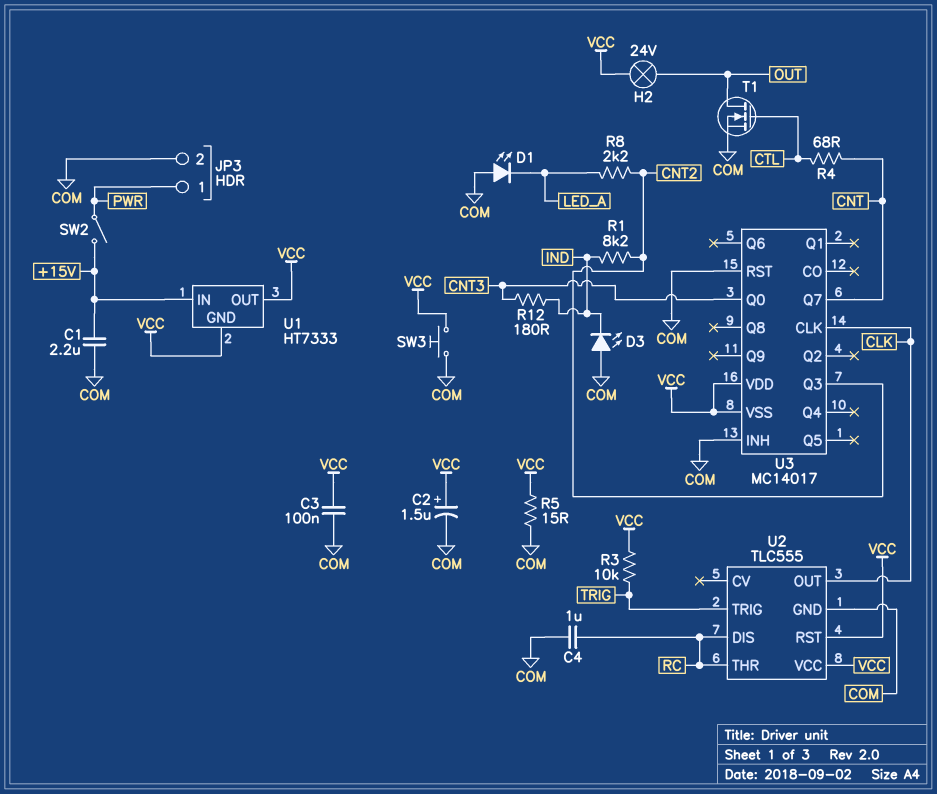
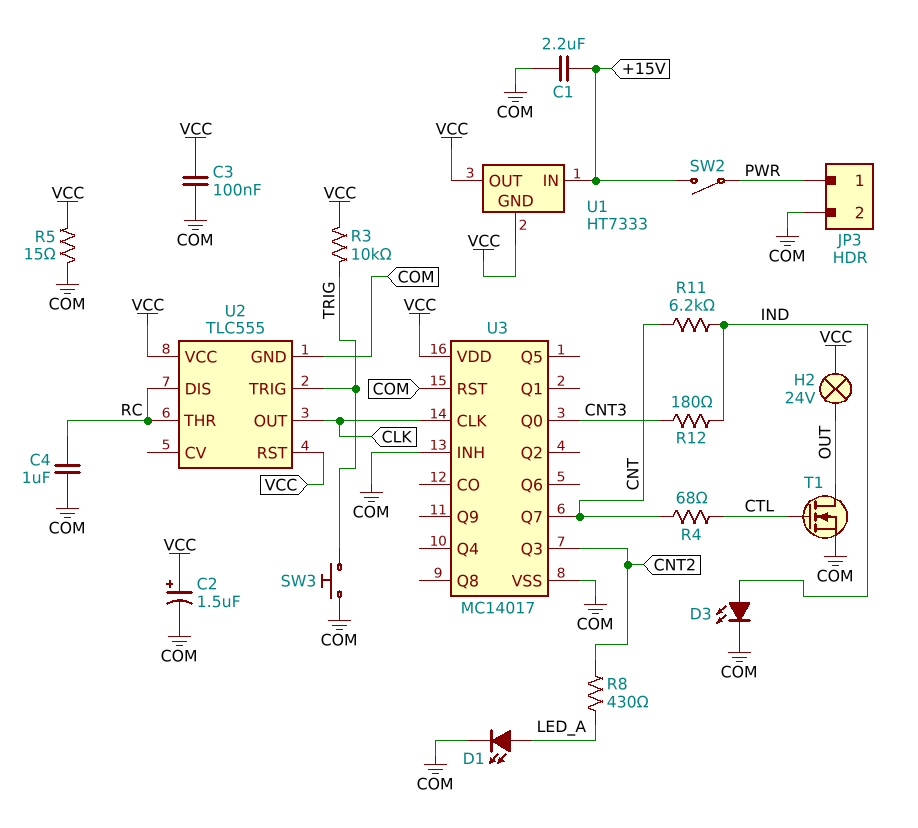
D1: LED (A COM, K LED_A) -> LED (A LED_A, K COM)
D3: LED (A COM, K IND) -> LED (A IND, K COM)
R1: 8.2k (CNT2, IND) -> none
R8: 2.2k (CNT2, LED_A) -> 430 (CNT2, LED_A)
R11: none -> 6.2k (CNT, IND)
SW3: button (COM, VCC) -> button (COM, TRIG)
U3 pin VSS: VCC -> COM

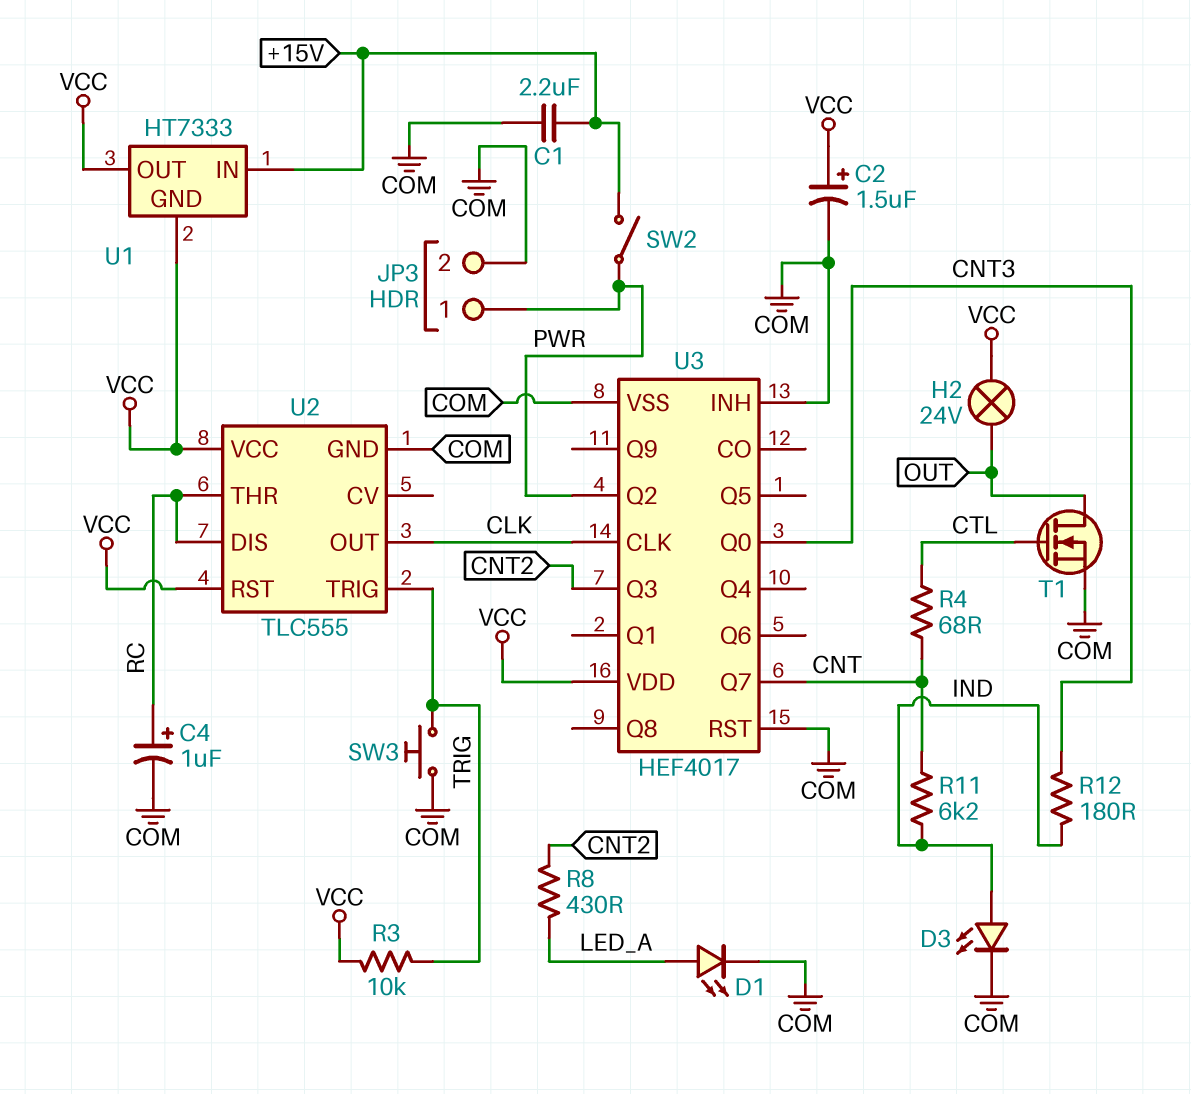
C3: 100nF (COM, VCC) -> none
C4: 1uF (COM, RC) -> 1uF (plus RC, minus COM)
R5: 15 (COM, VCC) -> none
U3: MC14017 -> HEF4017
U3 pin Q2: none -> PWR

